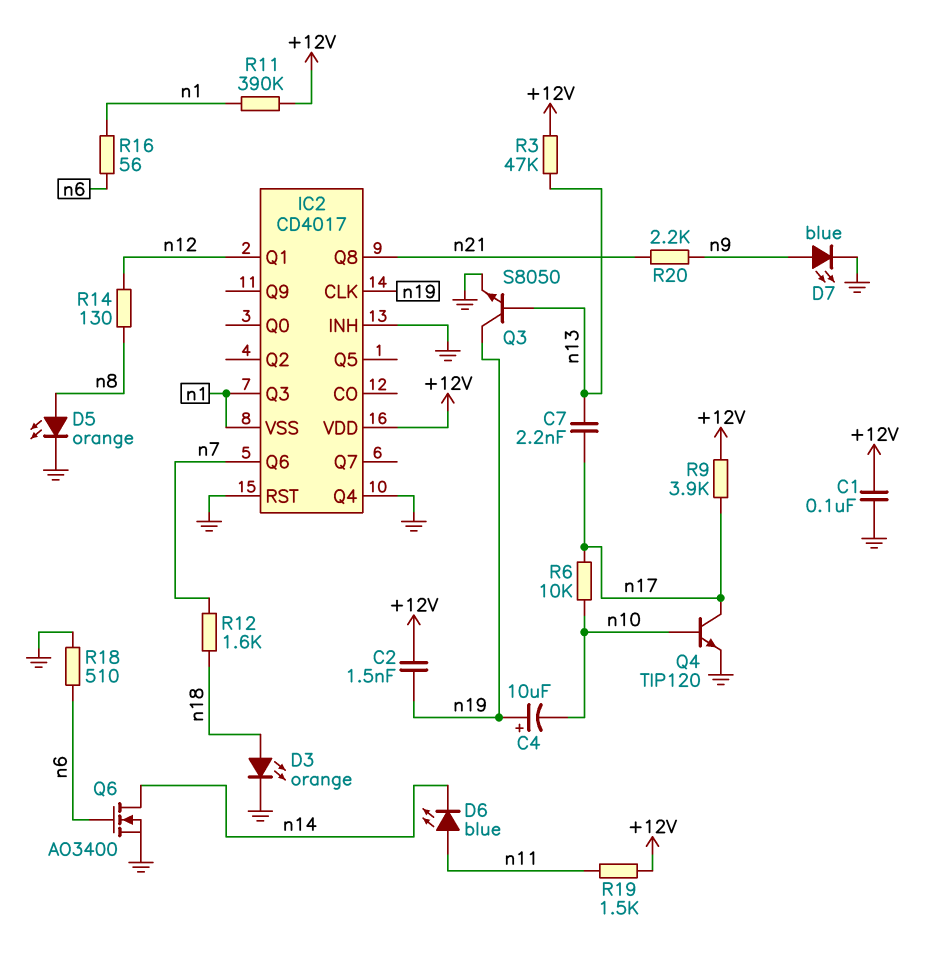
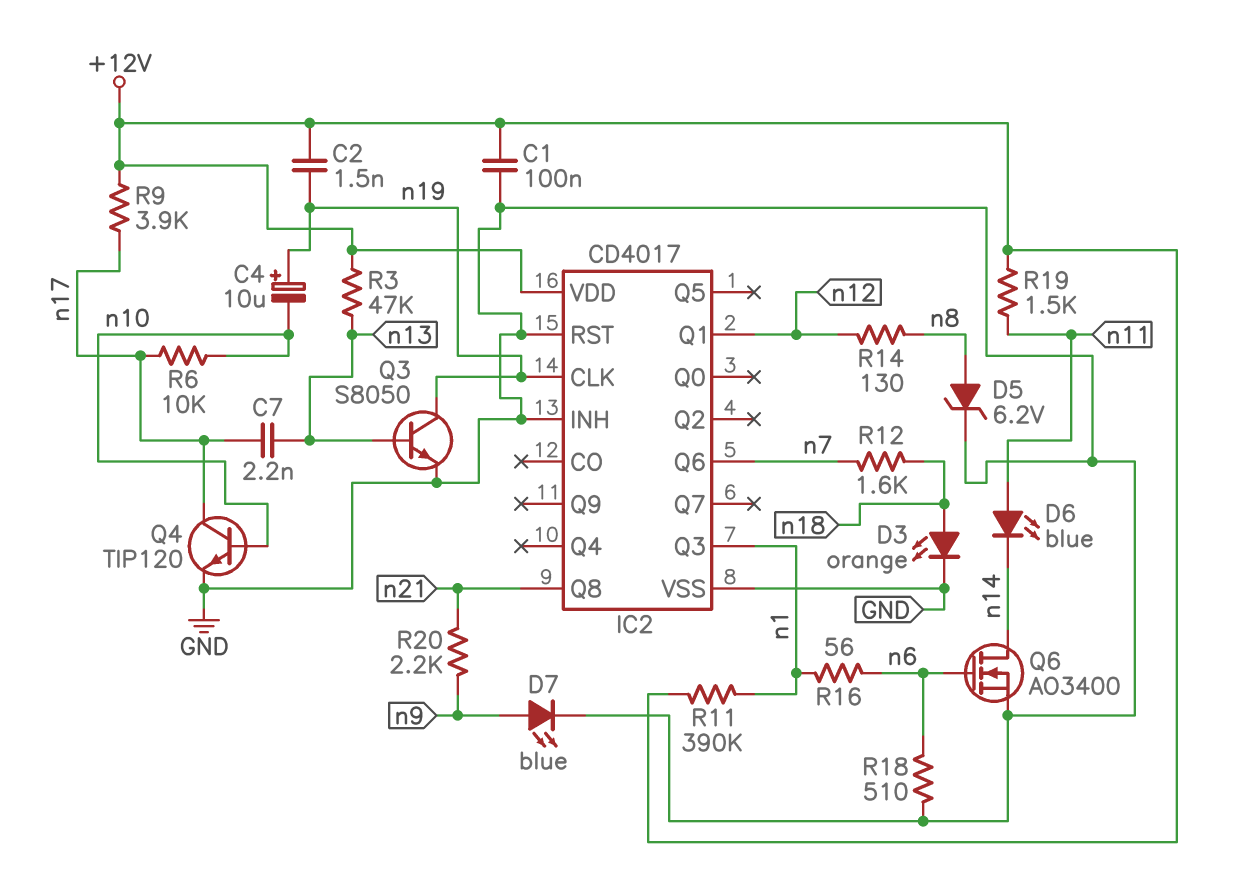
D5: LED orange (A n8, K GND) -> zener 6.2V (A n8, K GND)
IC2 pin Q4: GND -> none
IC2 pin VSS: n1 -> GND

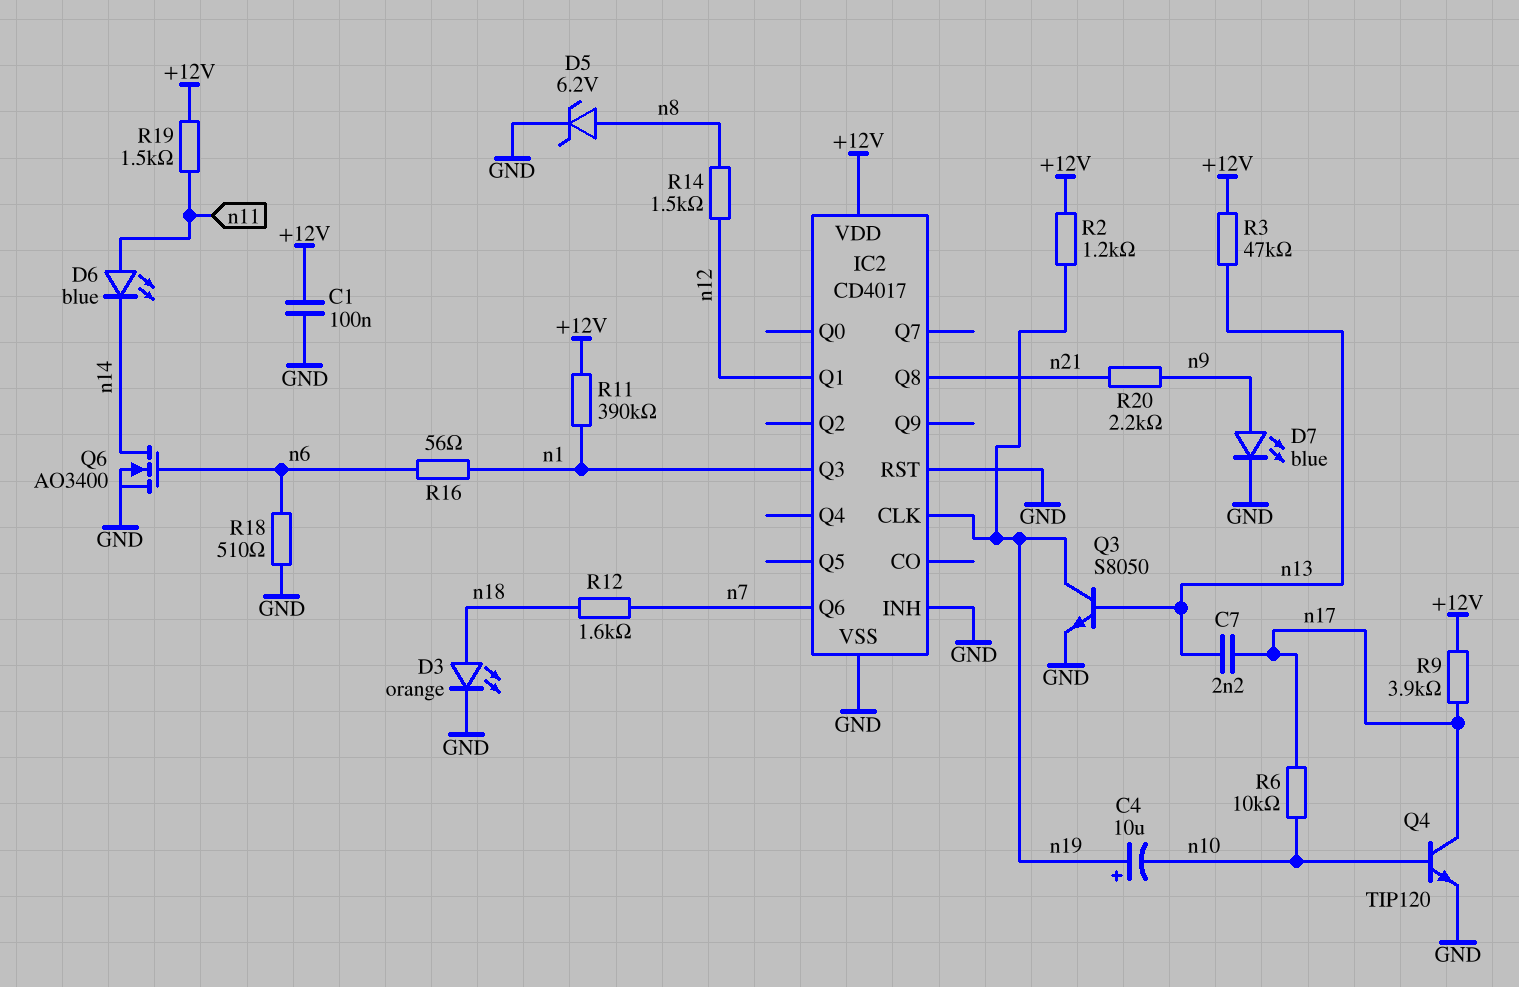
C2: 1.5nF (+12V, n19) -> none
R2: none -> 1.2k (+12V, n19)
R14: 130 (n8, n12) -> 1.5k (n8, n12)

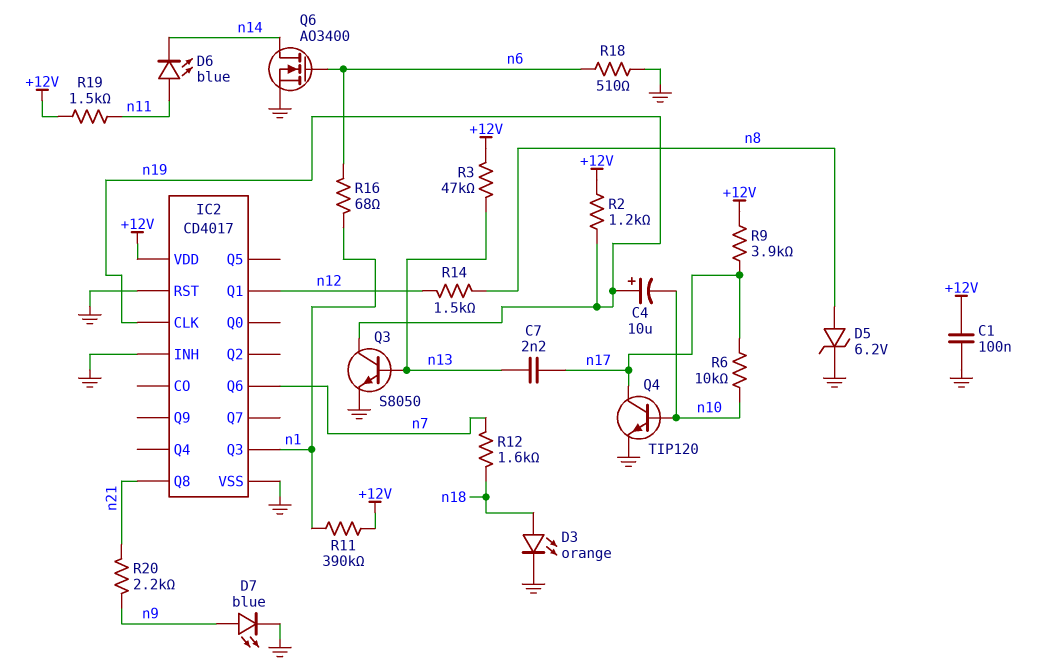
R16: 56 (n1, n6) -> 68 (n1, n6)

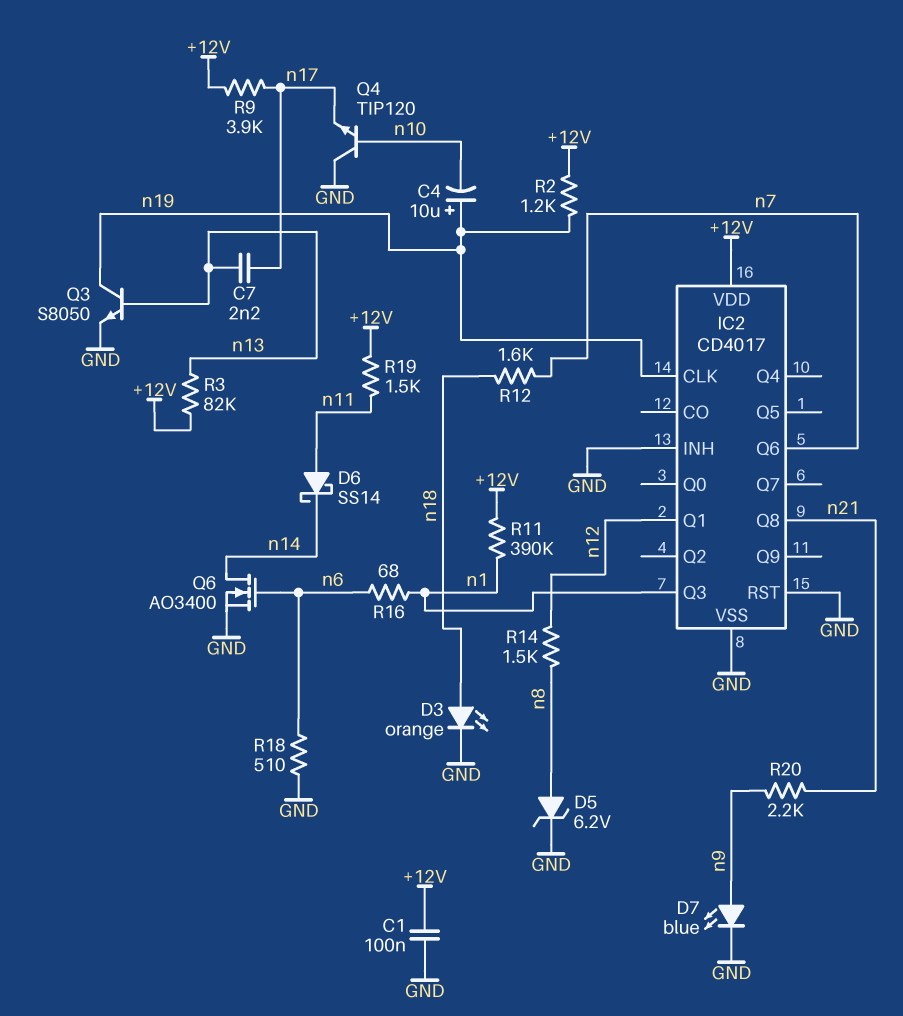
D6: LED blue (A n11, K n14) -> schottky SS14 (A n11, K n14)
Q4: NPN TIP120 (B n10, C n17, E GND) -> NPN TIP120 (B n10, C GND, E n17)
R3: 47k (+12V, n13) -> 82k (+12V, n13)
R6: 10k (n10, n17) -> none

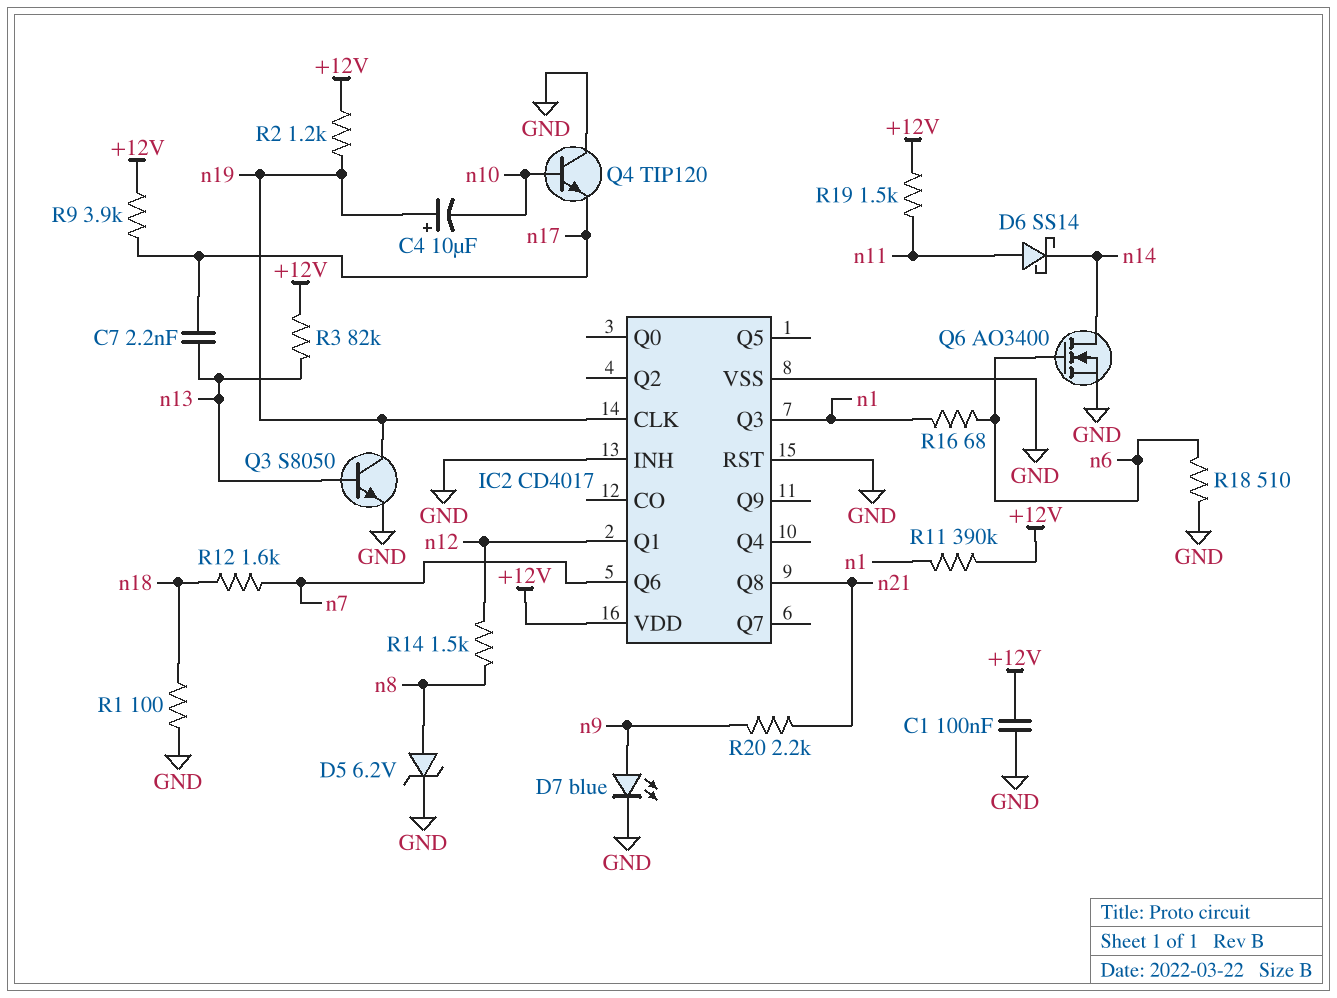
D3: LED orange (A n18, K GND) -> none
R1: none -> 100 (GND, n18)

